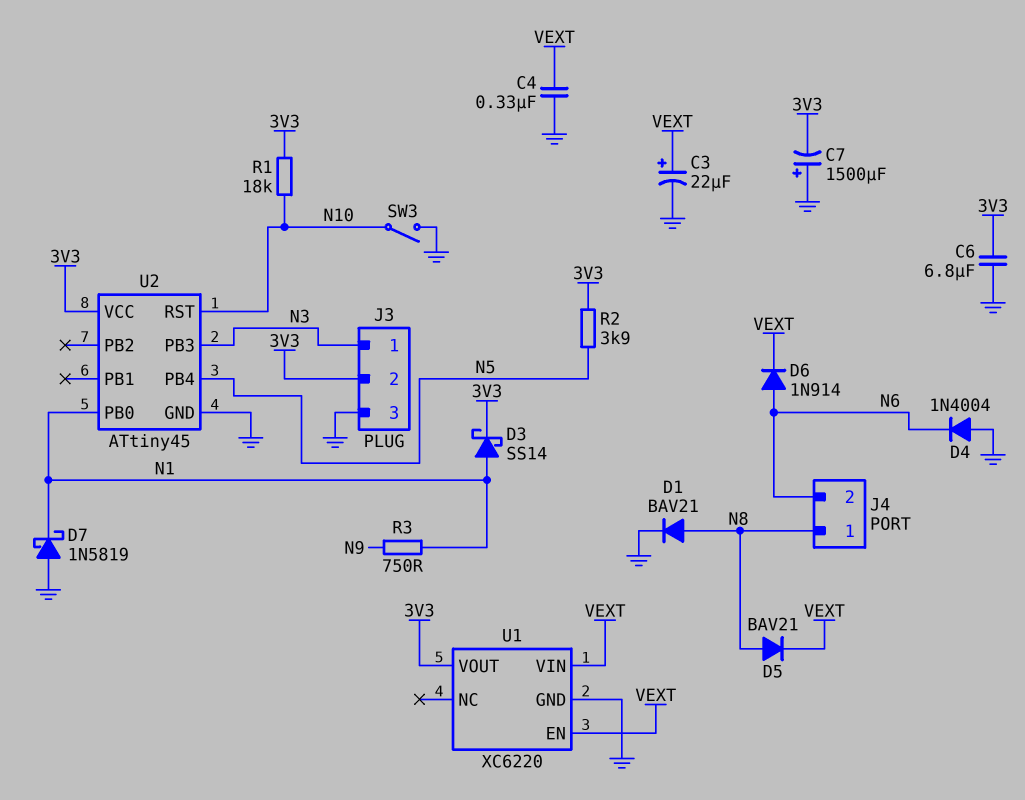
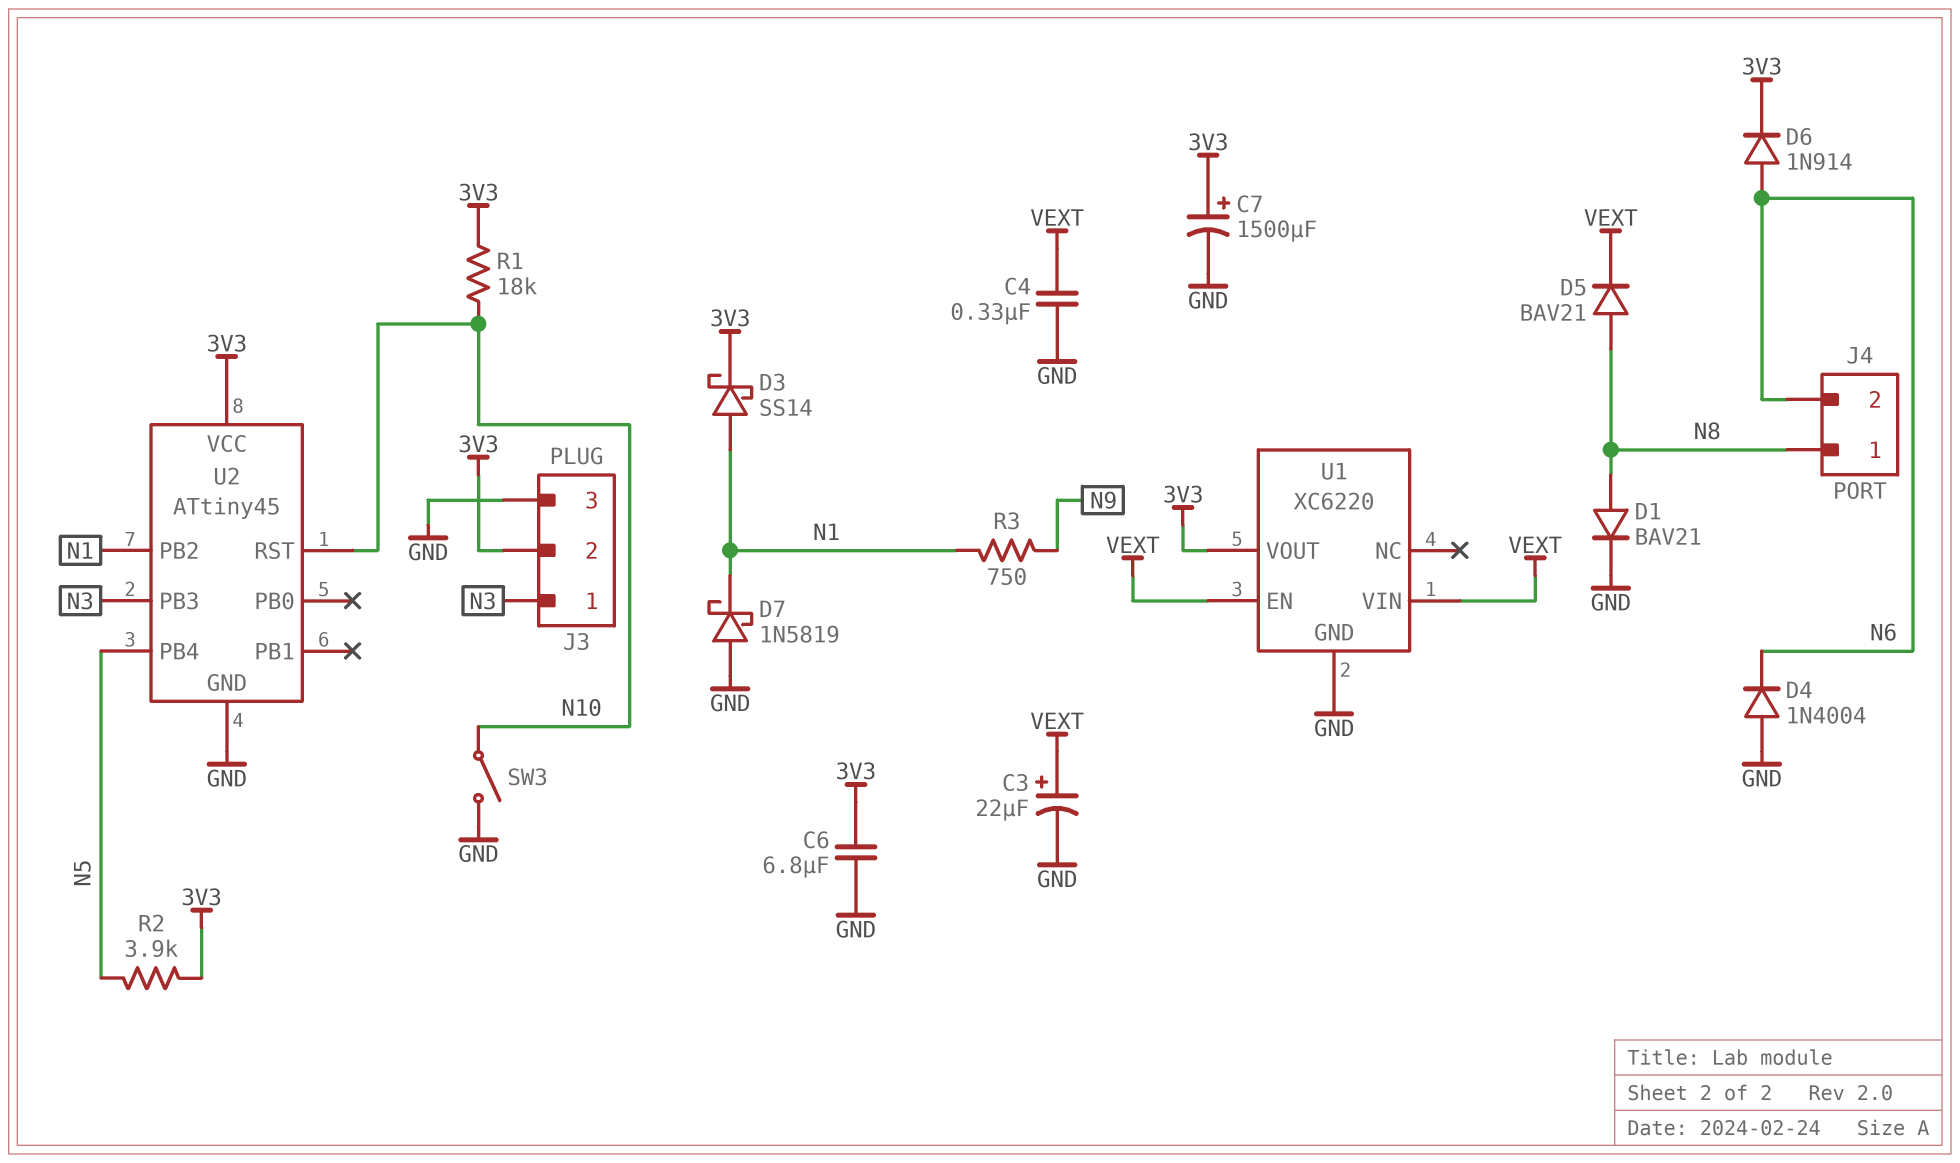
C7: 1500uF (plus GND, minus 3V3) -> 1500uF (plus 3V3, minus GND)
D6: diode 1N914 (A N6, K VEXT) -> diode 1N914 (A N6, K 3V3)
U2 pin PB0: N1 -> none
U2 pin PB2: none -> N1

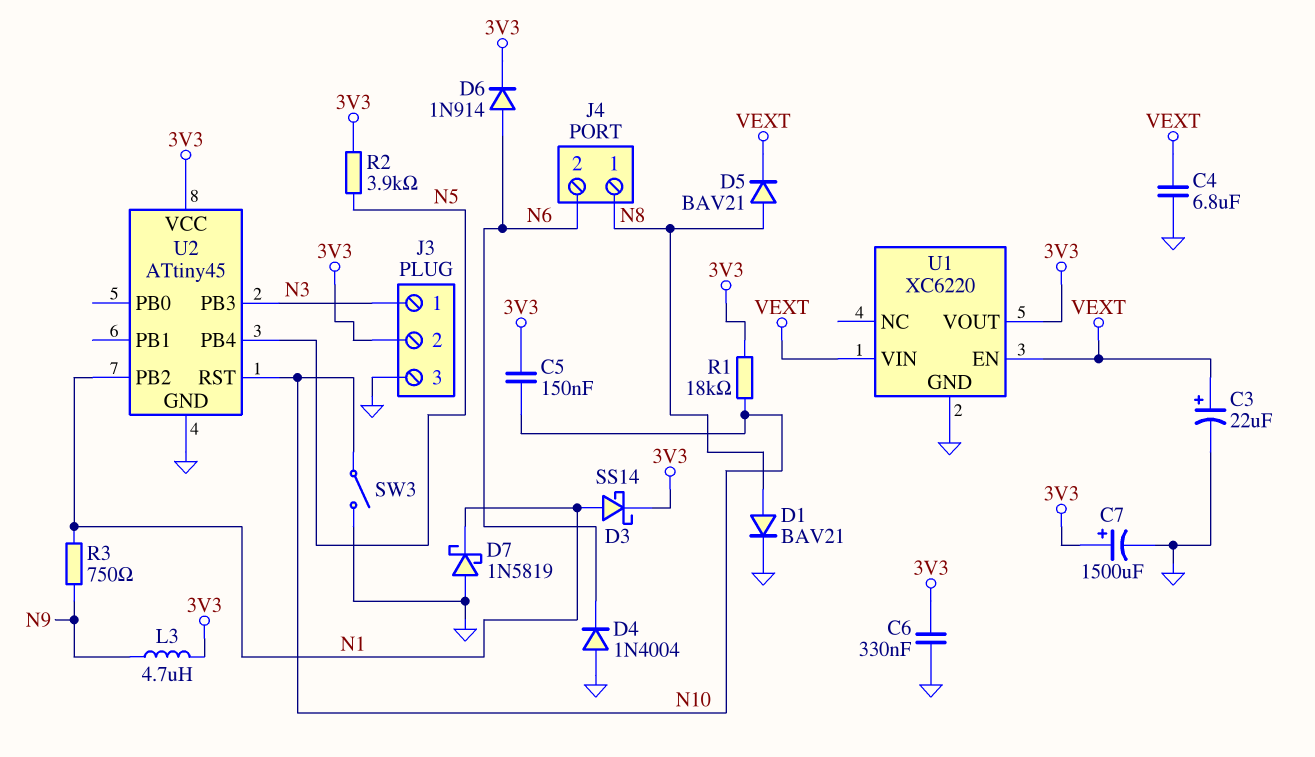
C4: 330nF (GND, VEXT) -> 6.8uF (GND, VEXT)
C5: none -> 150nF (3V3, N10)
C6: 6.8uF (3V3, GND) -> 330nF (3V3, GND)
L3: none -> 4.7uH (3V3, N9)

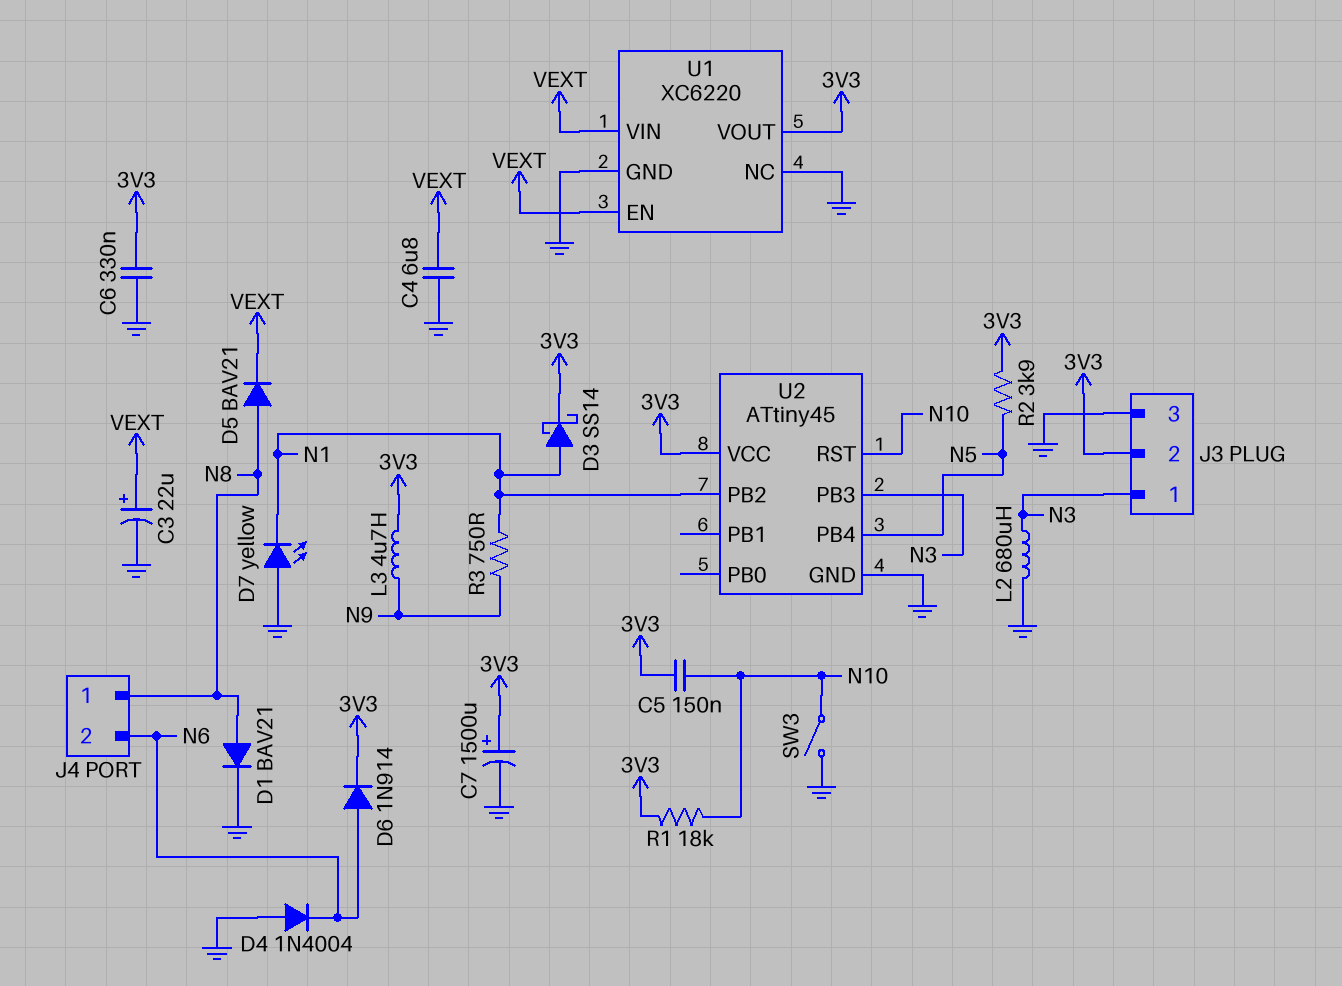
D7: schottky 1N5819 (A GND, K N1) -> LED yellow (A GND, K N1)
L2: none -> 680uH (GND, N3)
U1 pin NC: none -> GND

